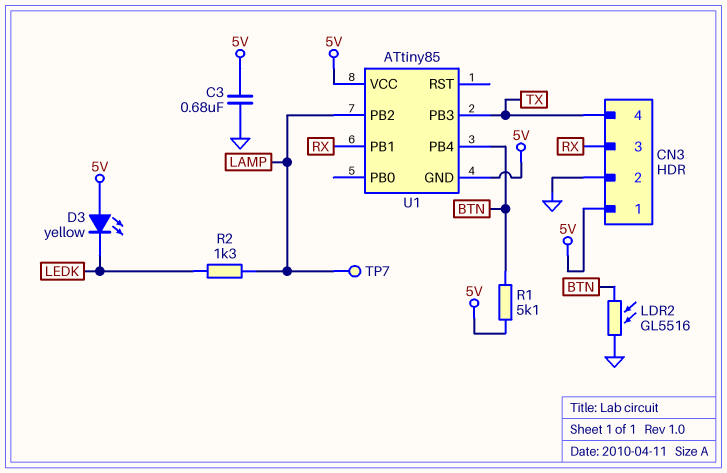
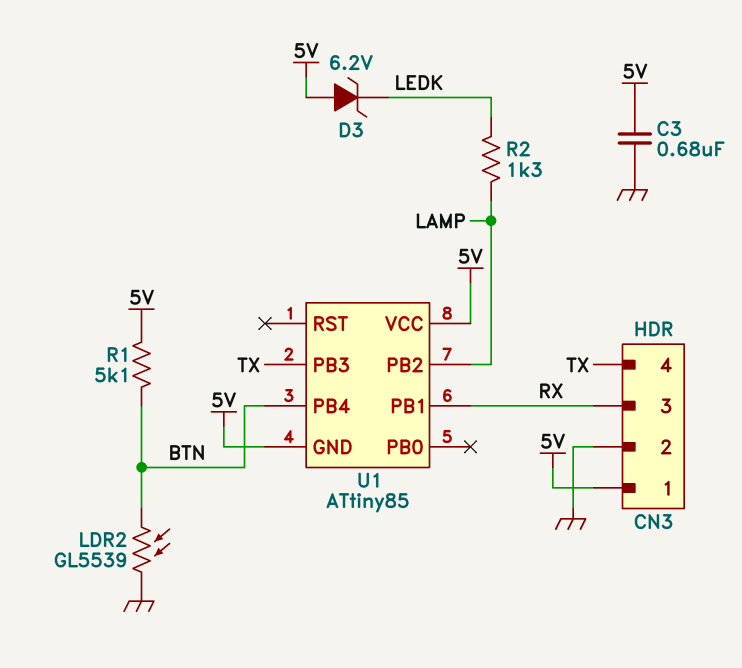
D3: LED yellow (A 5V, K LEDK) -> zener 6.2V (A 5V, K LEDK)
LDR2: GL5516 (BTN, GND) -> GL5539 (BTN, GND)
TP7: test point (LAMP) -> none

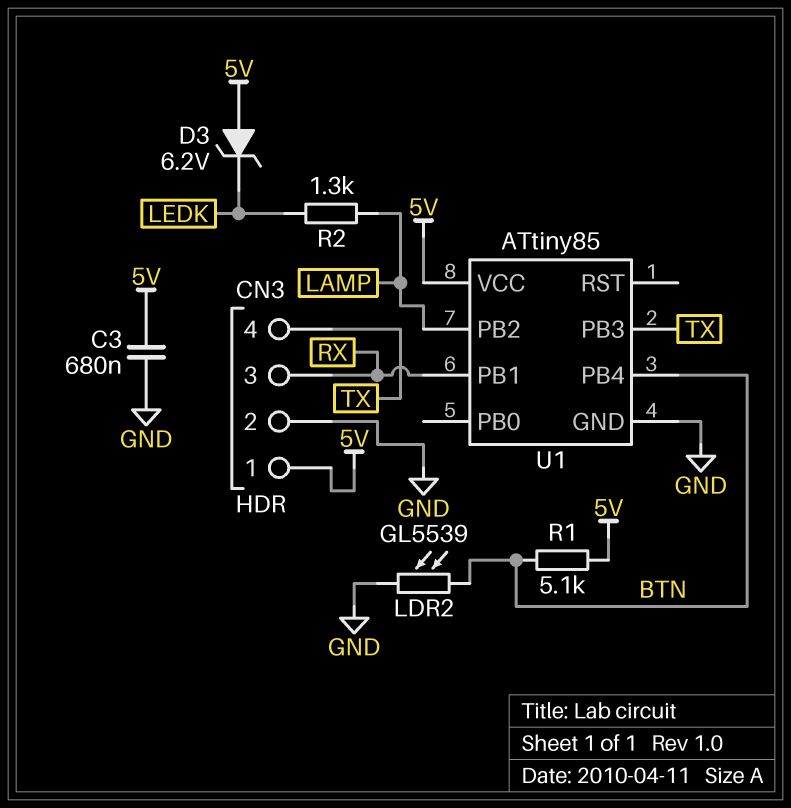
U1 pin GND: 5V -> GND

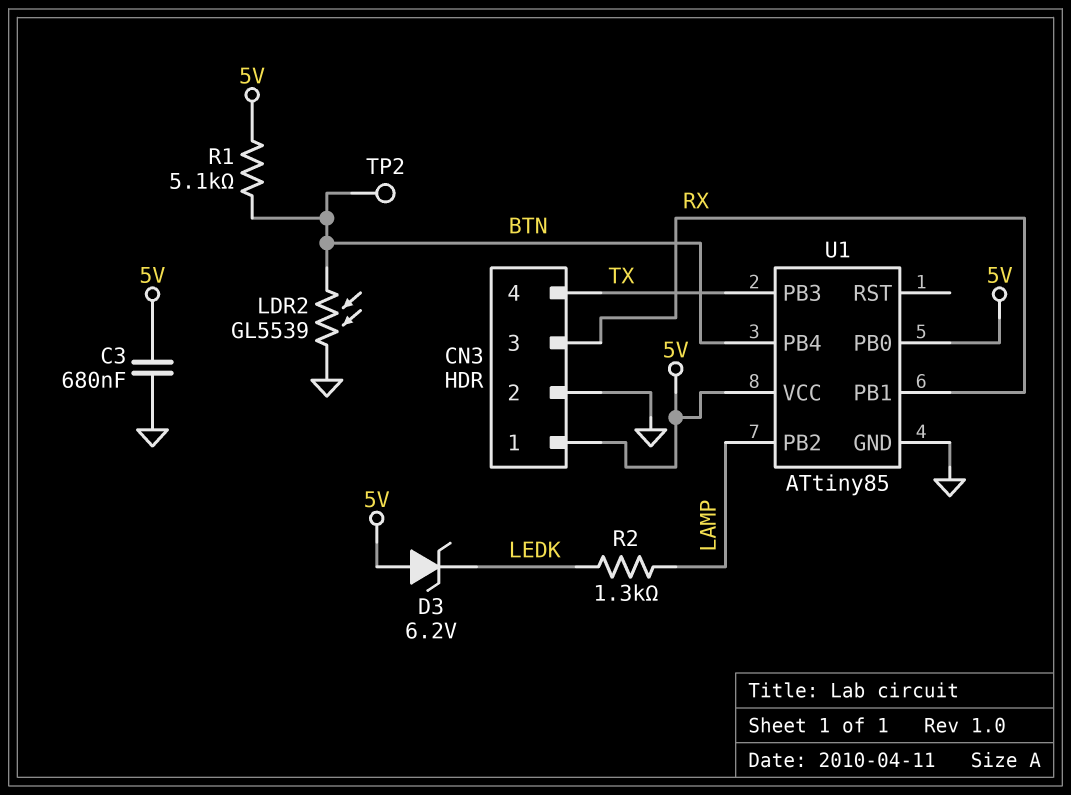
TP2: none -> test point (BTN)
U1 pin PB0: none -> 5V

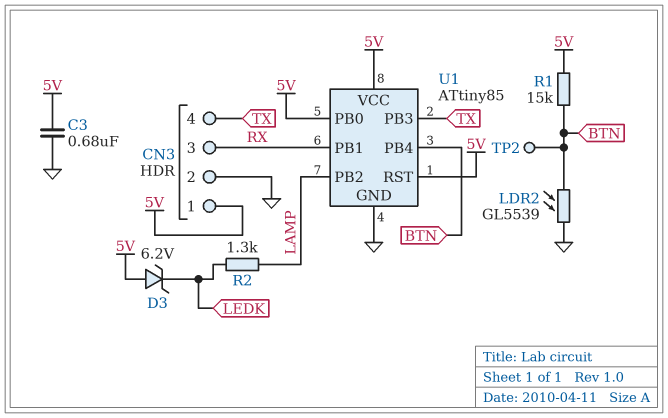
R1: 5.1k (5V, BTN) -> 15k (5V, BTN)
U1 pin RST: none -> 5V

